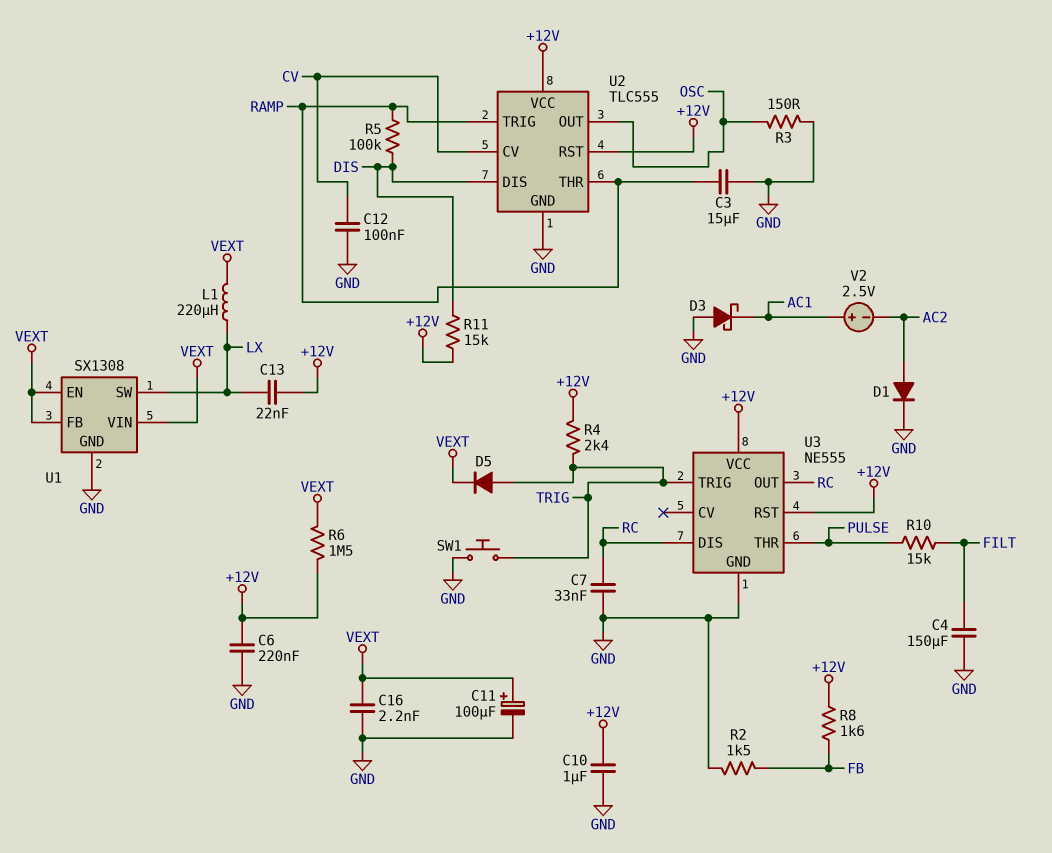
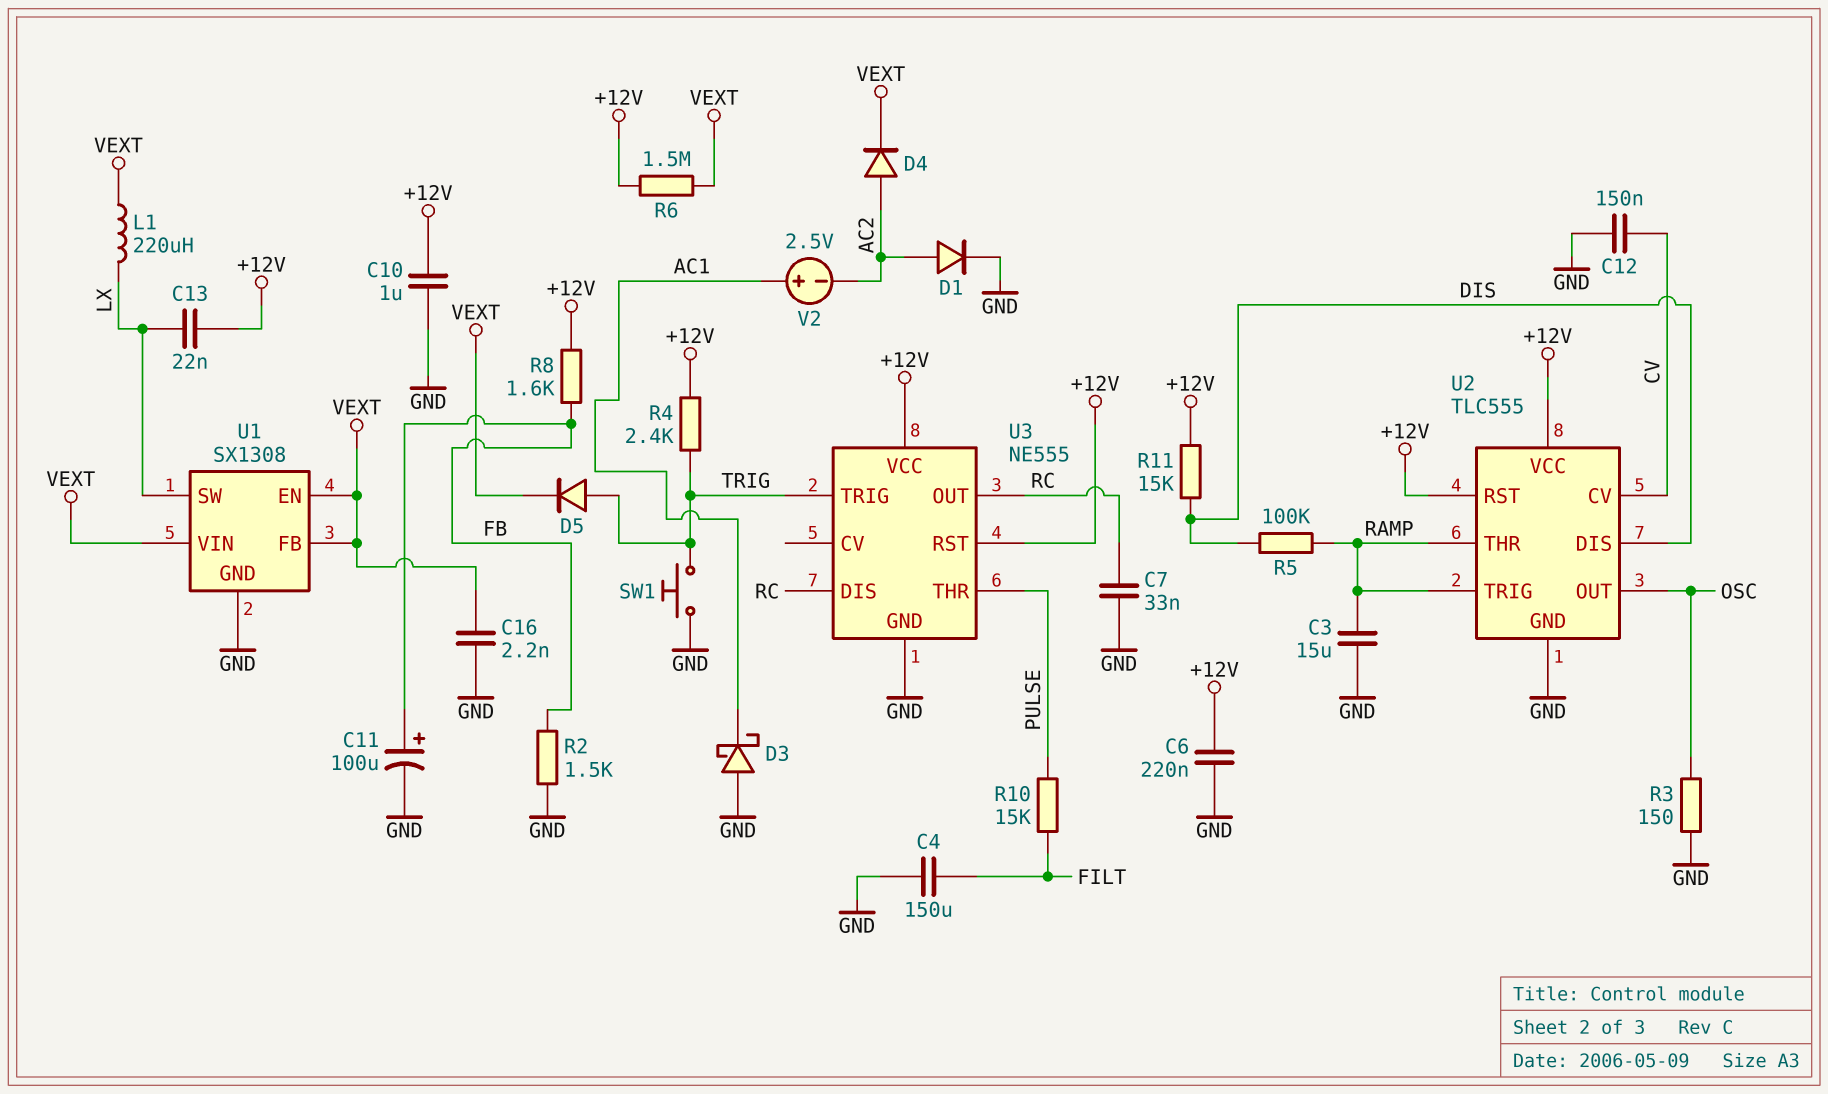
C11: 100uF (plus VEXT, minus GND) -> 100uF (plus FB, minus GND)
C12: 100nF (CV, GND) -> 150nF (CV, GND)
D4: none -> diode (A AC2, K VEXT)

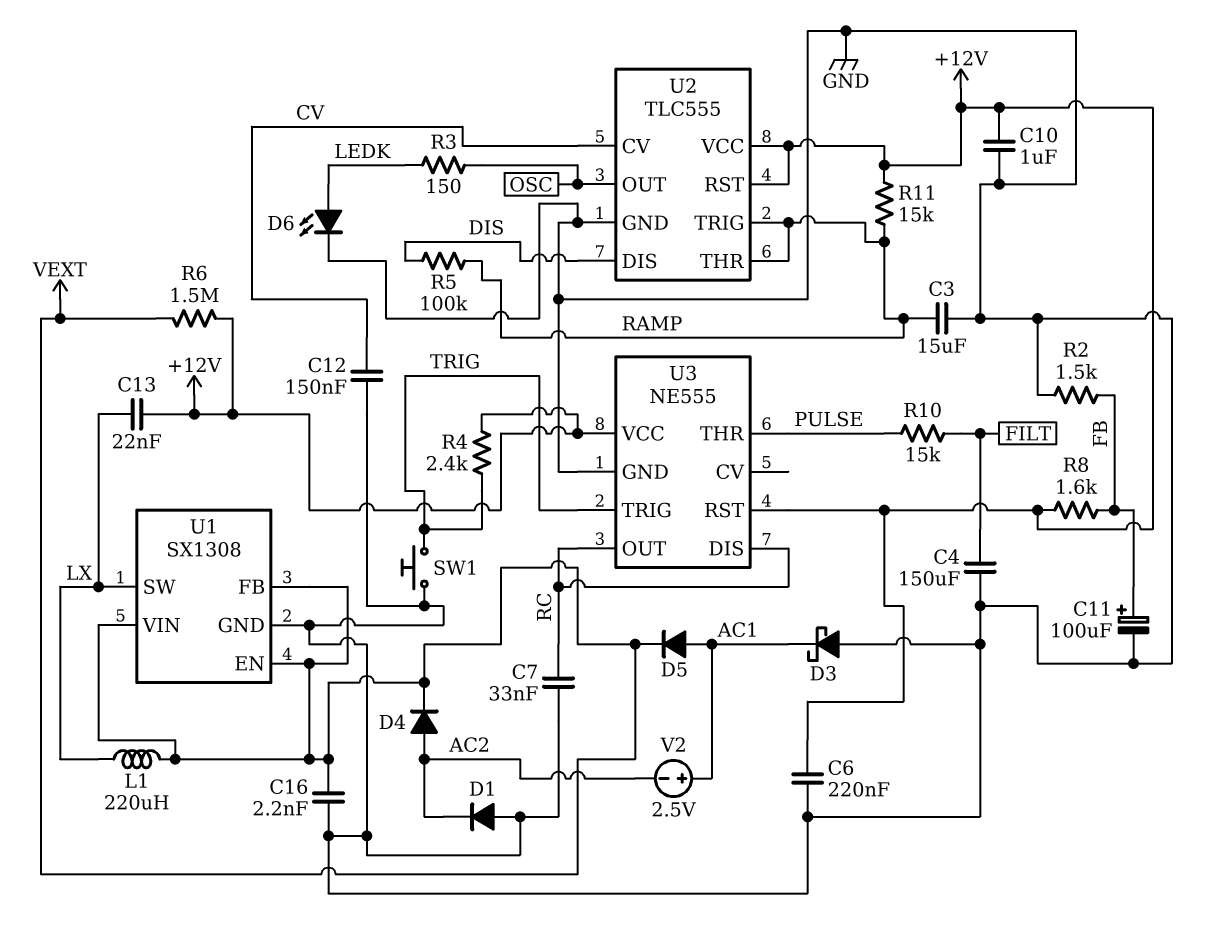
D1: diode (A AC2, K GND) -> diode (A GND, K AC2)
D5: diode (A TRIG, K VEXT) -> diode (A AC1, K VEXT)
D6: none -> LED (A LEDK, K GND)
R3: 150 (GND, OSC) -> 150 (LEDK, OSC)
R11: 15k (+12V, DIS) -> 15k (+12V, RAMP)

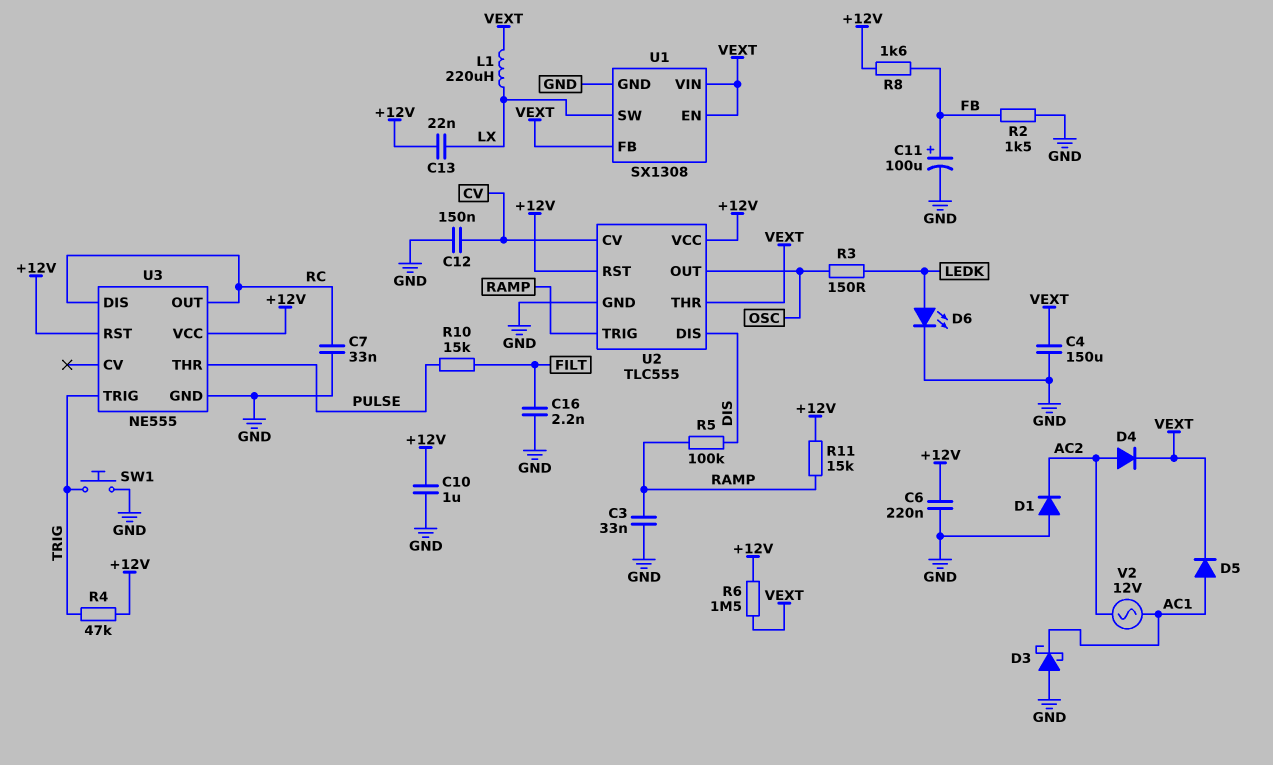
C3: 15uF (GND, RAMP) -> 33nF (GND, RAMP)
C4: 150uF (FILT, GND) -> 150uF (GND, VEXT)
C16: 2.2nF (GND, VEXT) -> 2.2nF (FILT, GND)
R4: 2.4k (+12V, TRIG) -> 47k (+12V, TRIG)
U2 pin THR: RAMP -> VEXT
V2: 2.5V (plus AC1, minus AC2) -> AC 12V (AC1, AC2)

